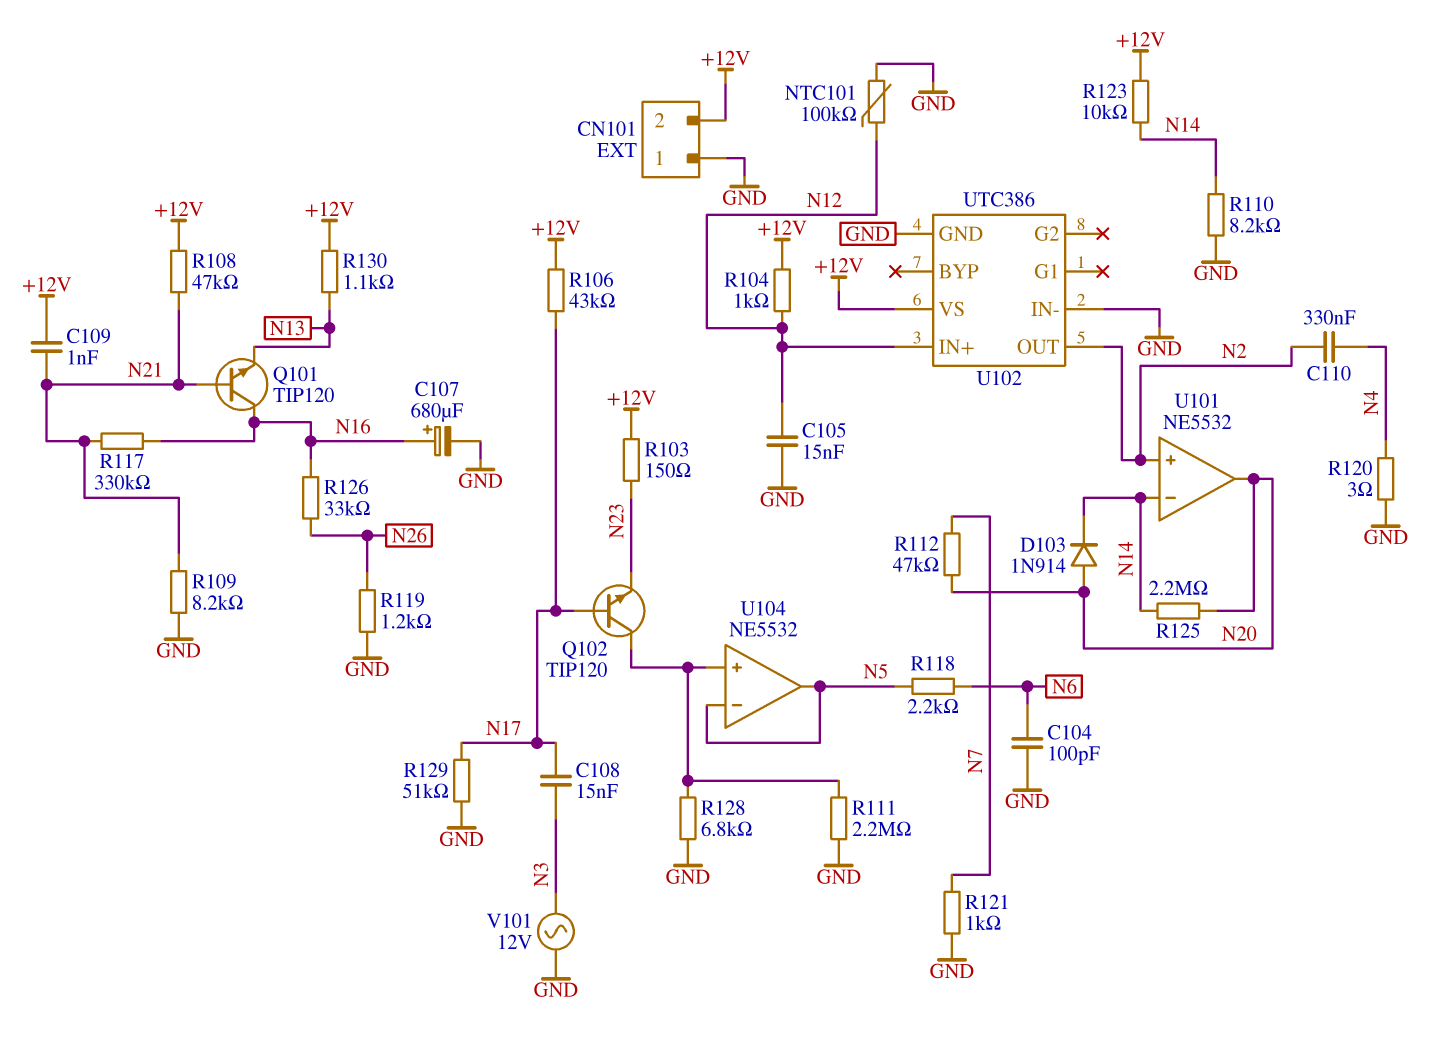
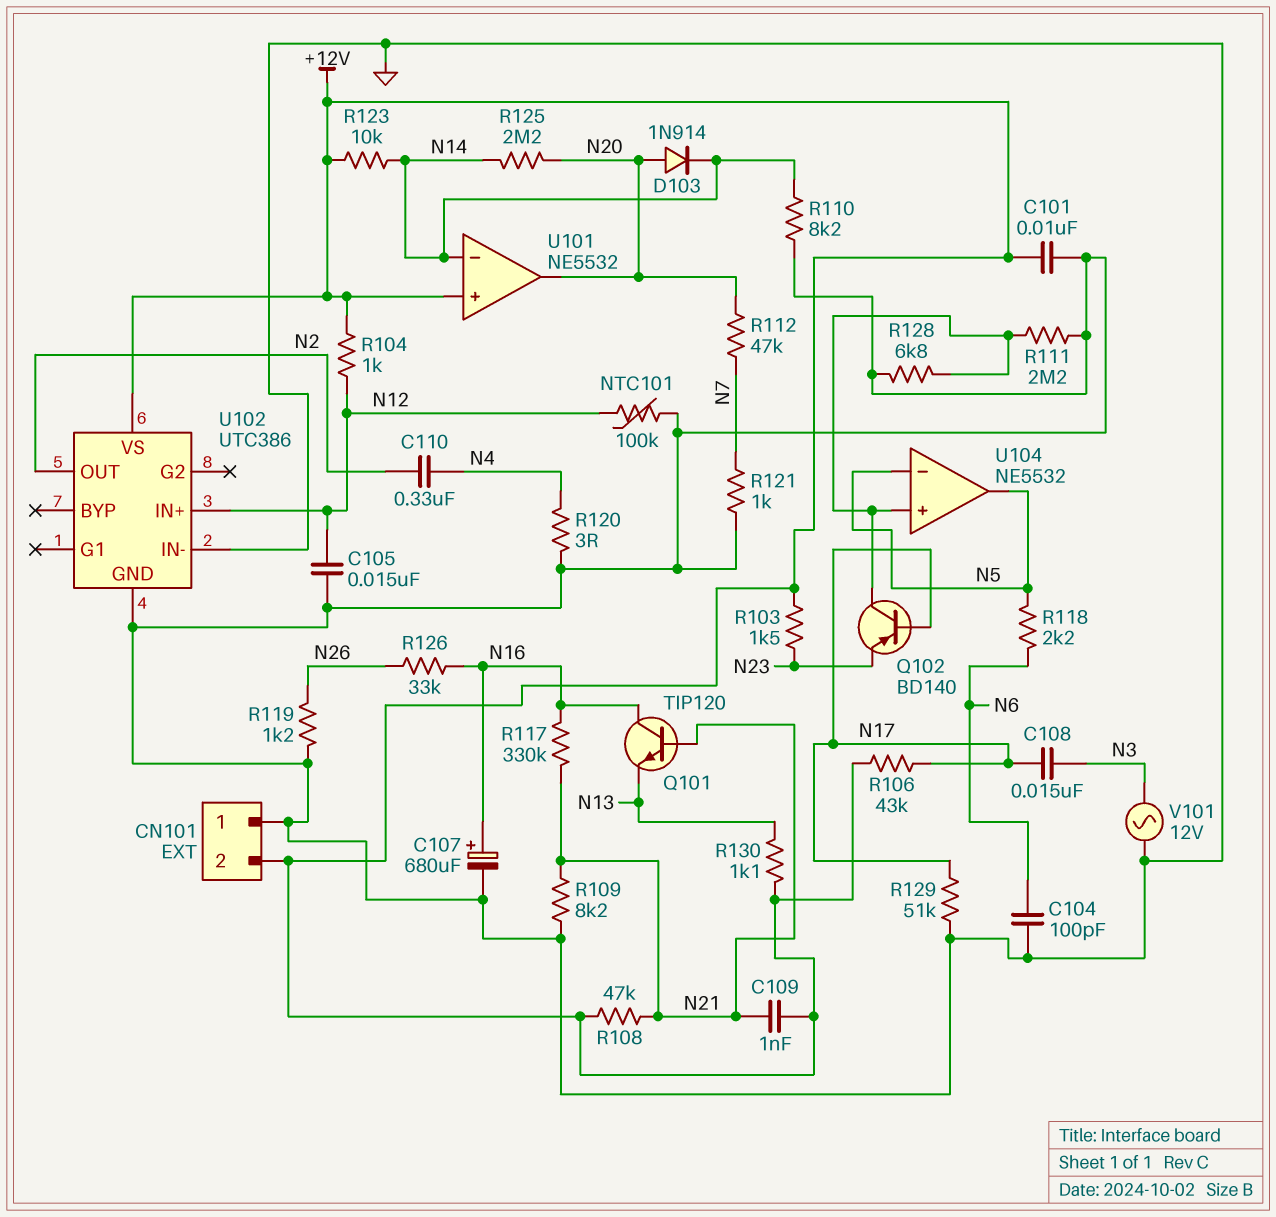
C101: none -> 10nF (+12V, GND)
Q102: NPN TIP120 (B N17, C U104/in+, E N23) -> PNP BD140 (B N17, C U104/in+, E N23)
R103: 150 (+12V, N23) -> 1.5k (+12V, N23)
U101 pin in+: N2 -> +12V

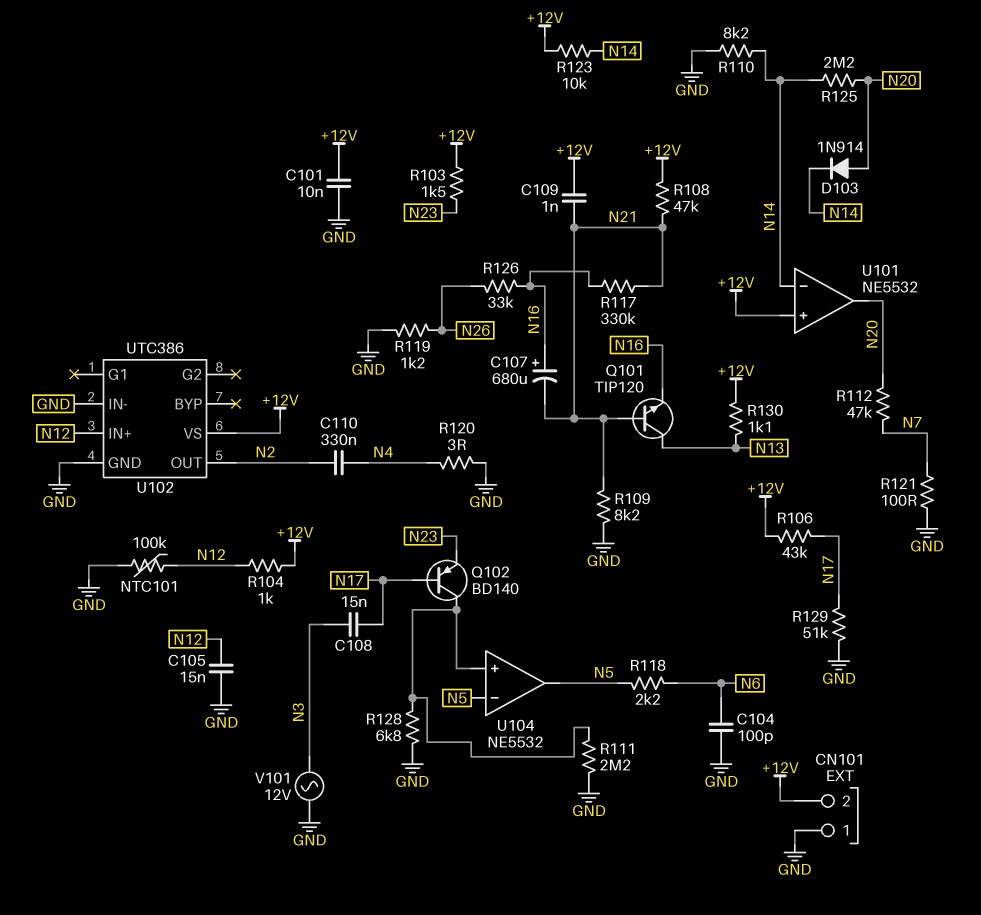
C107: 680uF (plus N16, minus GND) -> 680uF (plus N16, minus N21)
Q101: NPN TIP120 (B N21, C N16, E N13) -> NPN TIP120 (B N21, C N13, E N16)
R121: 1k (GND, N7) -> 100 (GND, N7)

